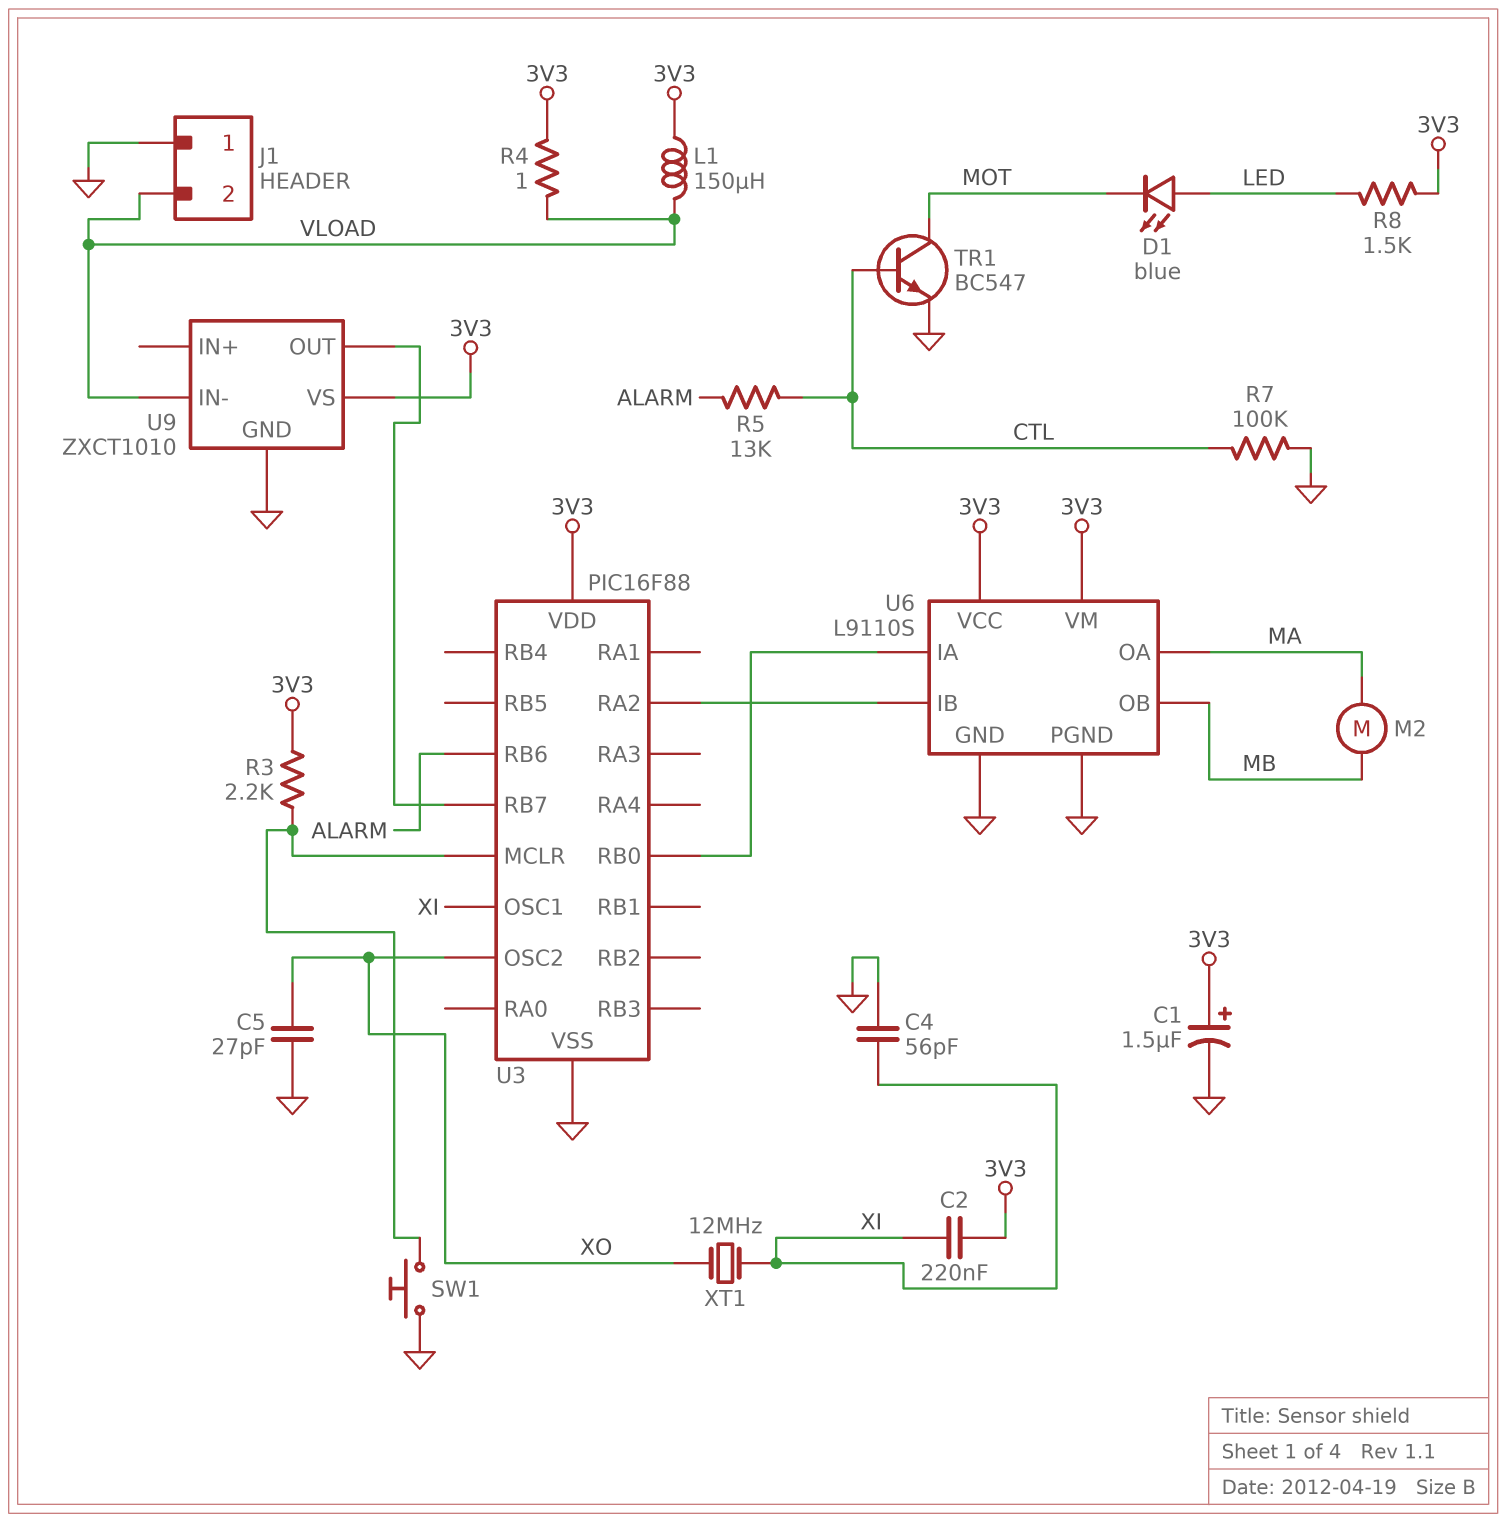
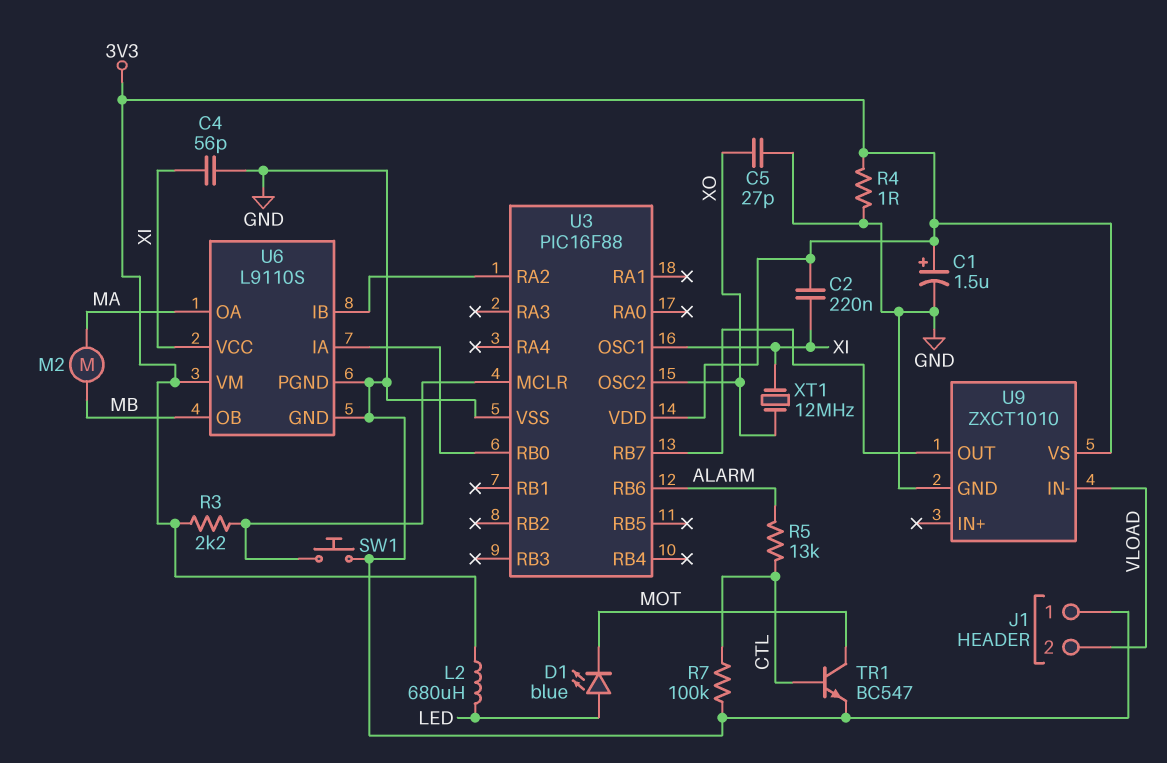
L1: 150uH (3V3, VLOAD) -> none
L2: none -> 680uH (3V3, LED)
R4: 1 (3V3, VLOAD) -> 1 (3V3, GND)
R8: 1.5k (3V3, LED) -> none
U6 pin VCC: 3V3 -> XI

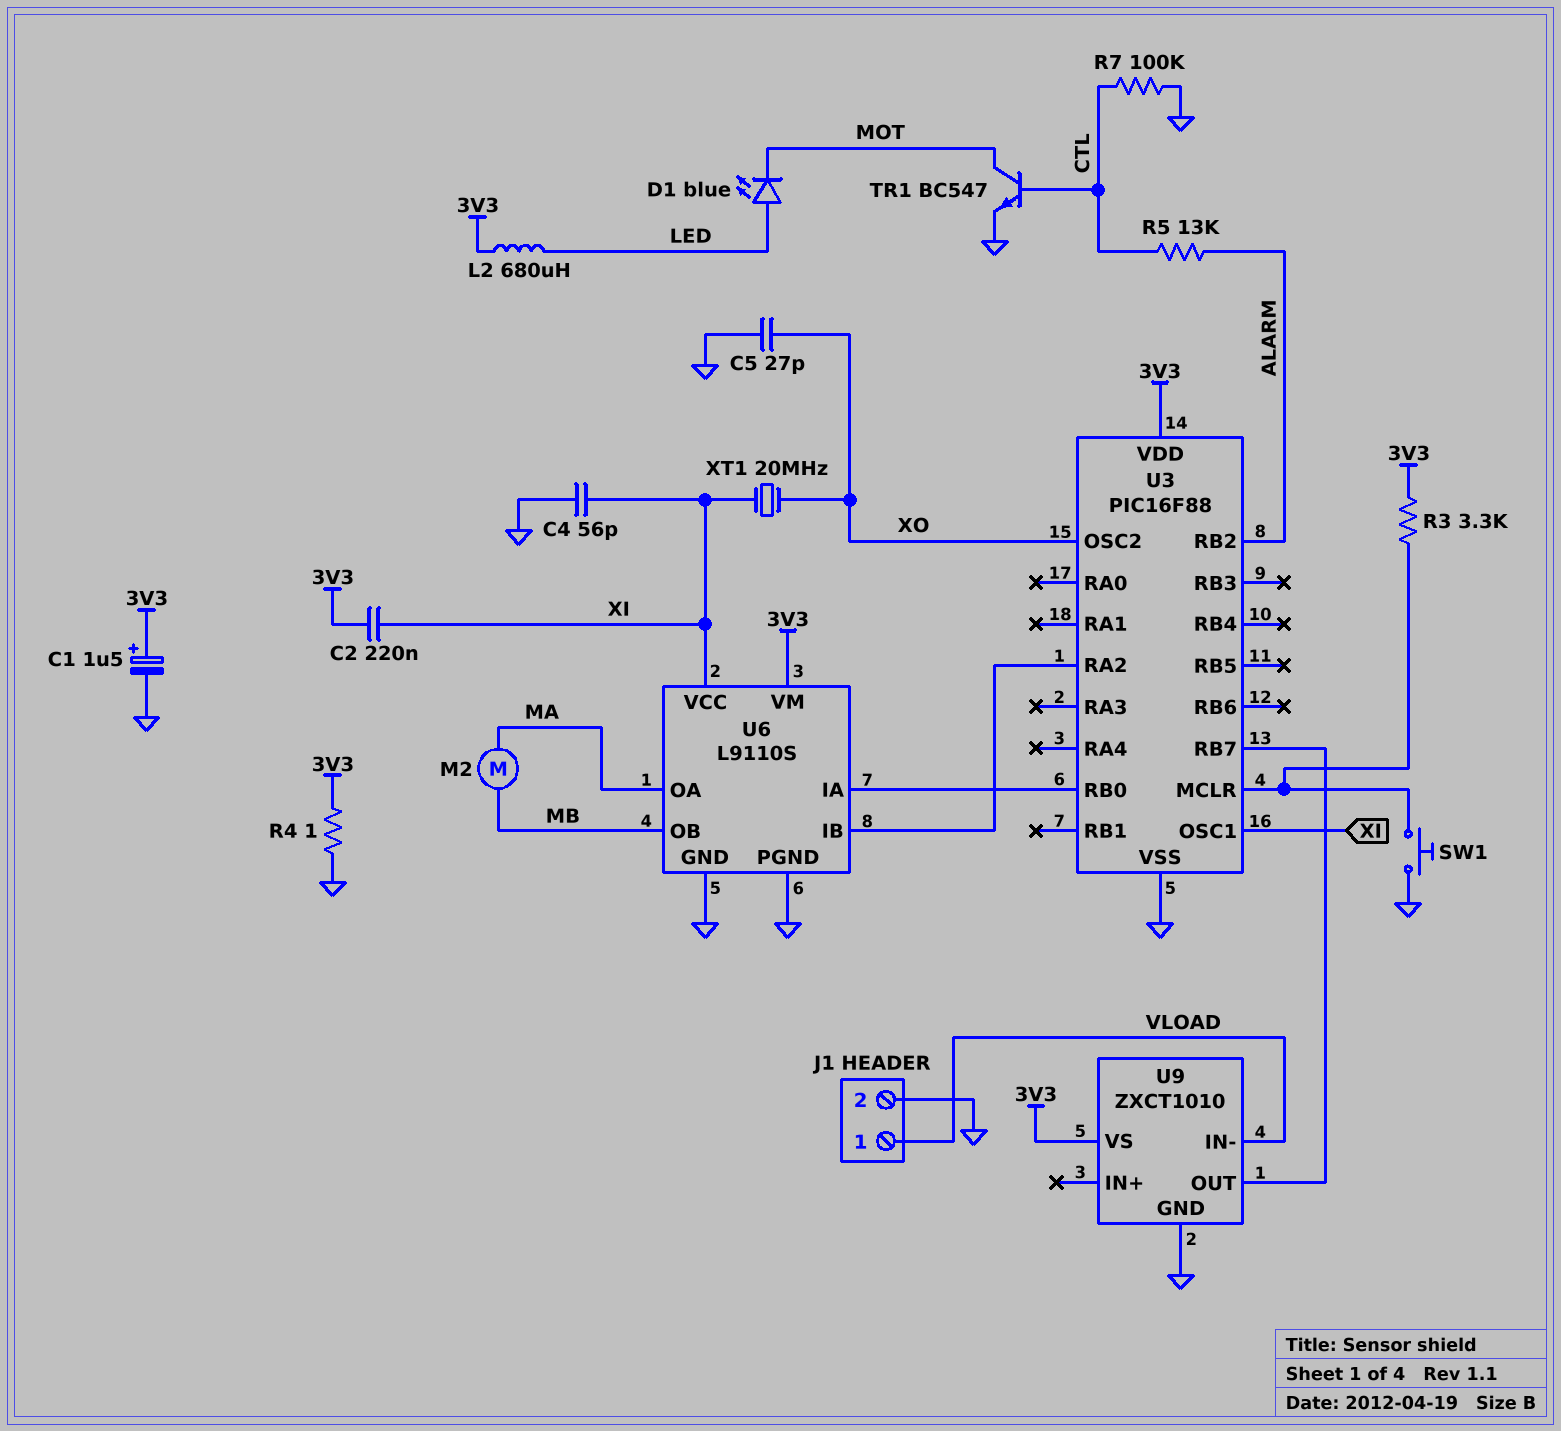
J1 pin 1: GND -> VLOAD
J1 pin 2: VLOAD -> GND
R3: 2.2k (3V3, U3/MCLR) -> 3.3k (3V3, U3/MCLR)
U3 pin RB2: none -> ALARM
U3 pin RB6: ALARM -> none
XT1: 12MHz (XI, XO) -> 20MHz (XI, XO)

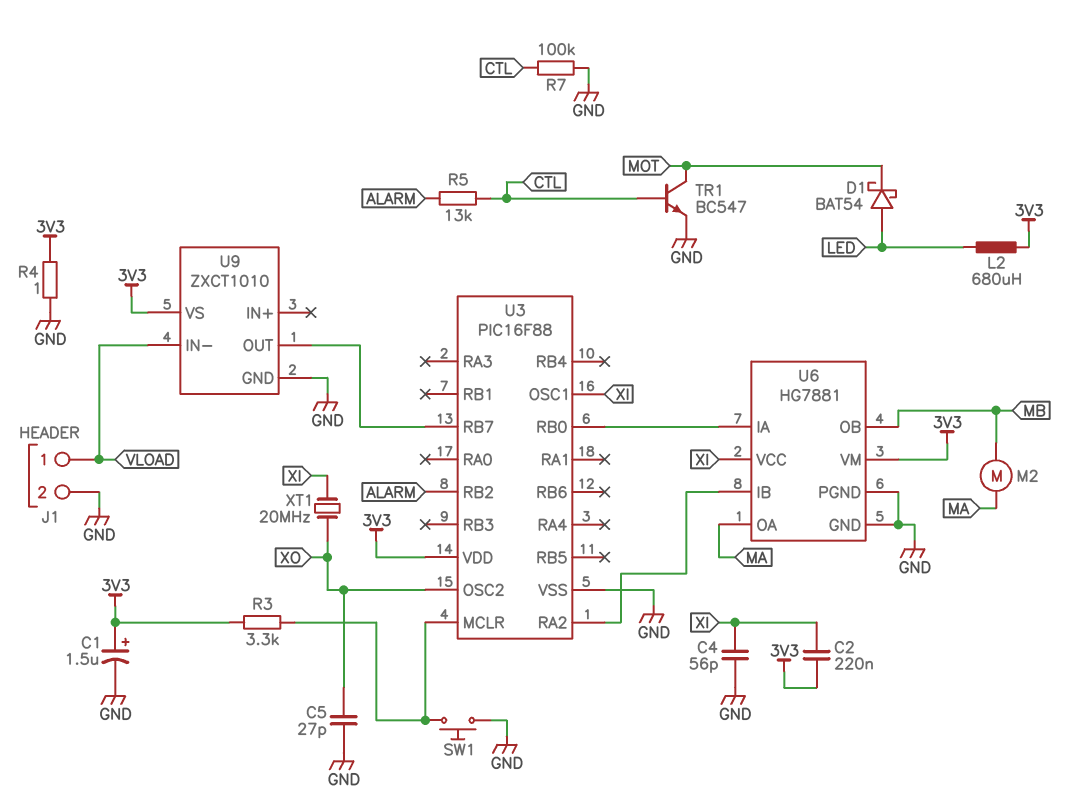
D1: LED blue (A LED, K MOT) -> schottky BAT54 (A LED, K MOT)
U6: L9110S -> HG7881

